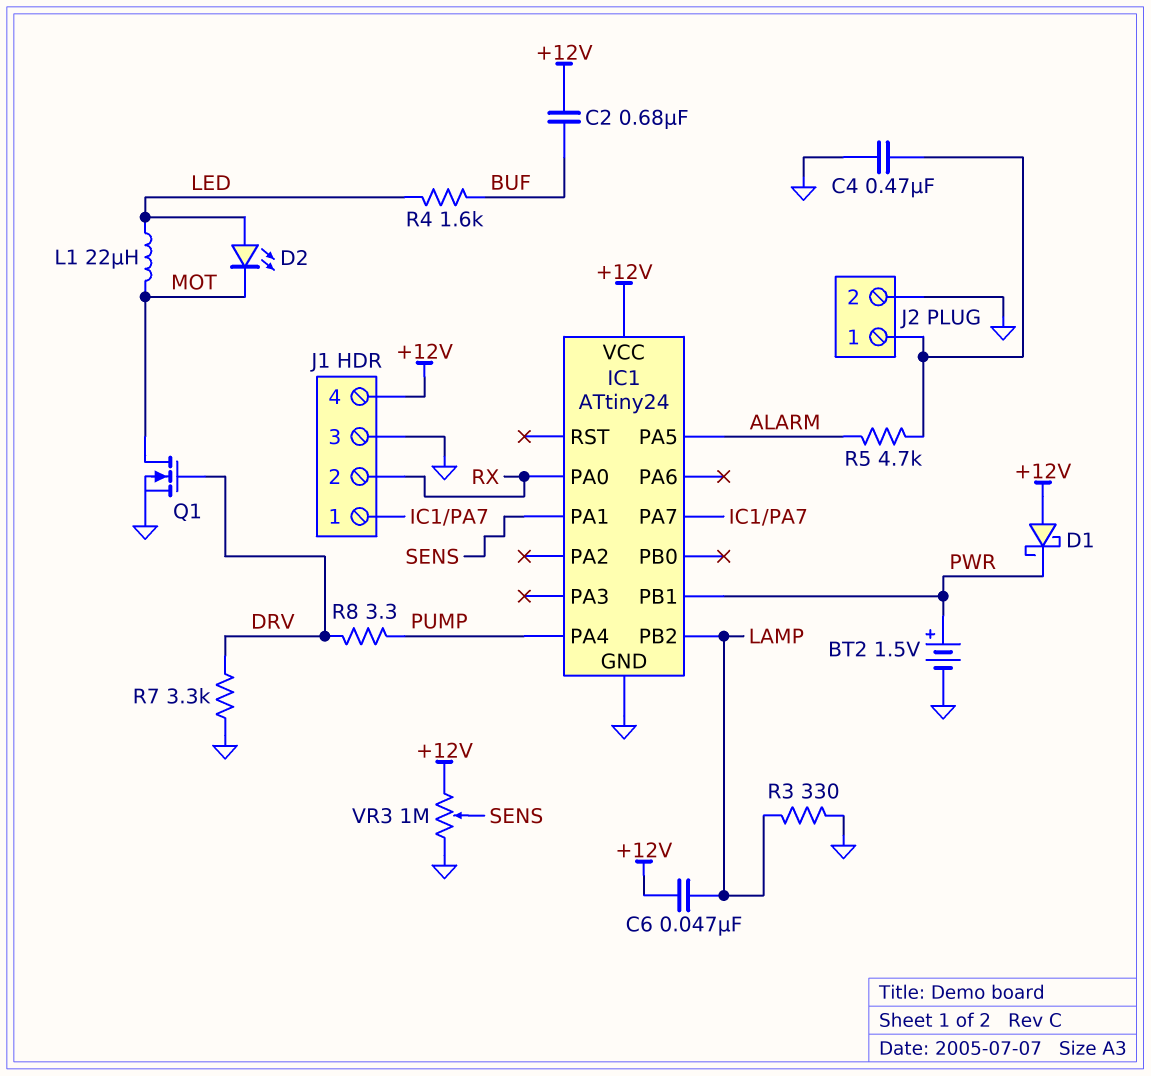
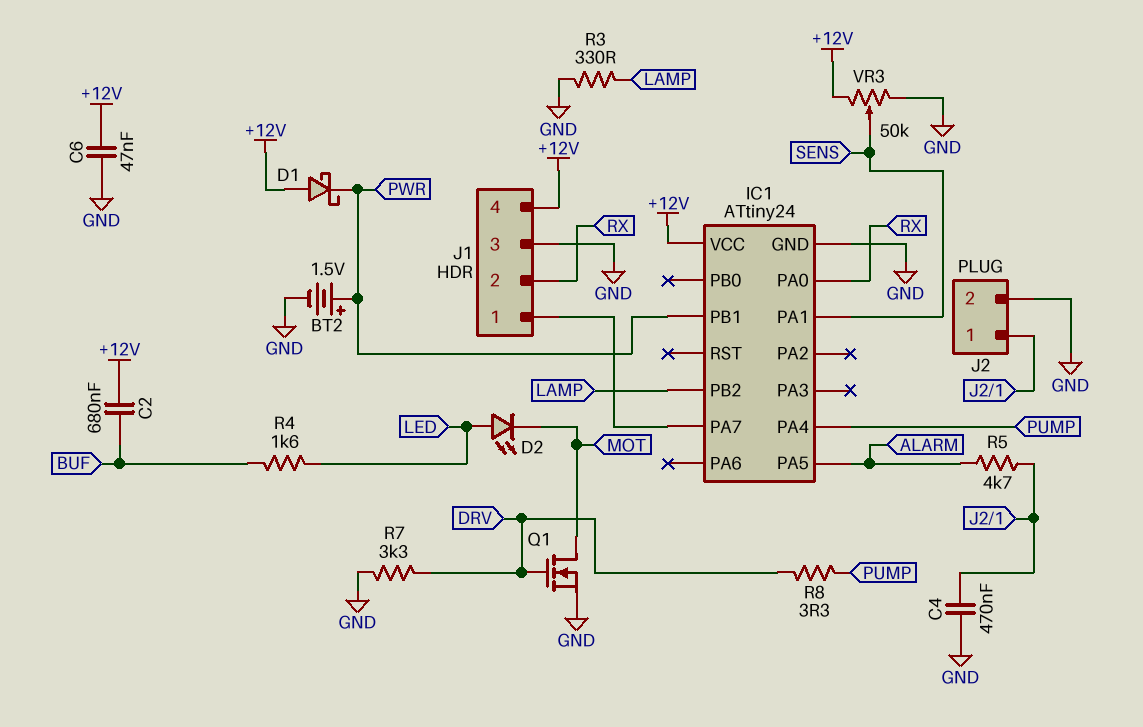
C6: 47nF (+12V, LAMP) -> 47nF (+12V, GND)
L1: 22uH (LED, MOT) -> none
VR3: 1M (+12V, GND, wiper SENS) -> 50k (+12V, GND, wiper SENS)

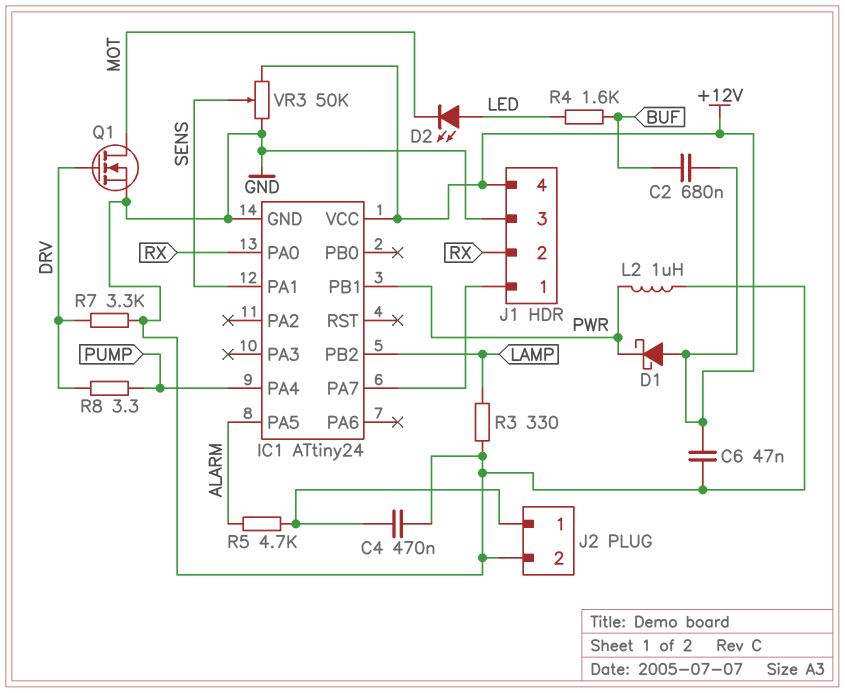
BT2: 1.5V (plus PWR, minus GND) -> none
L2: none -> 1uH (GND, PWR)

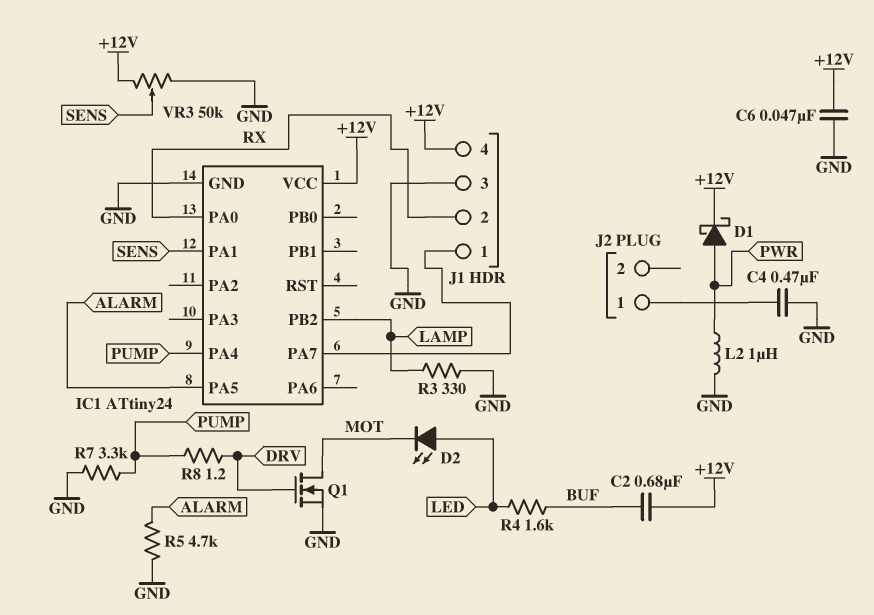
D1: schottky (A +12V, K PWR) -> schottky (A PWR, K +12V)
IC1 pin PB1: PWR -> none
J2 pin 2: GND -> none
R5: 4.7k (ALARM, J2/1) -> 4.7k (ALARM, GND)
R7: 3.3k (DRV, GND) -> 3.3k (GND, PUMP)
R8: 3.3 (DRV, PUMP) -> 1.2 (DRV, PUMP)

